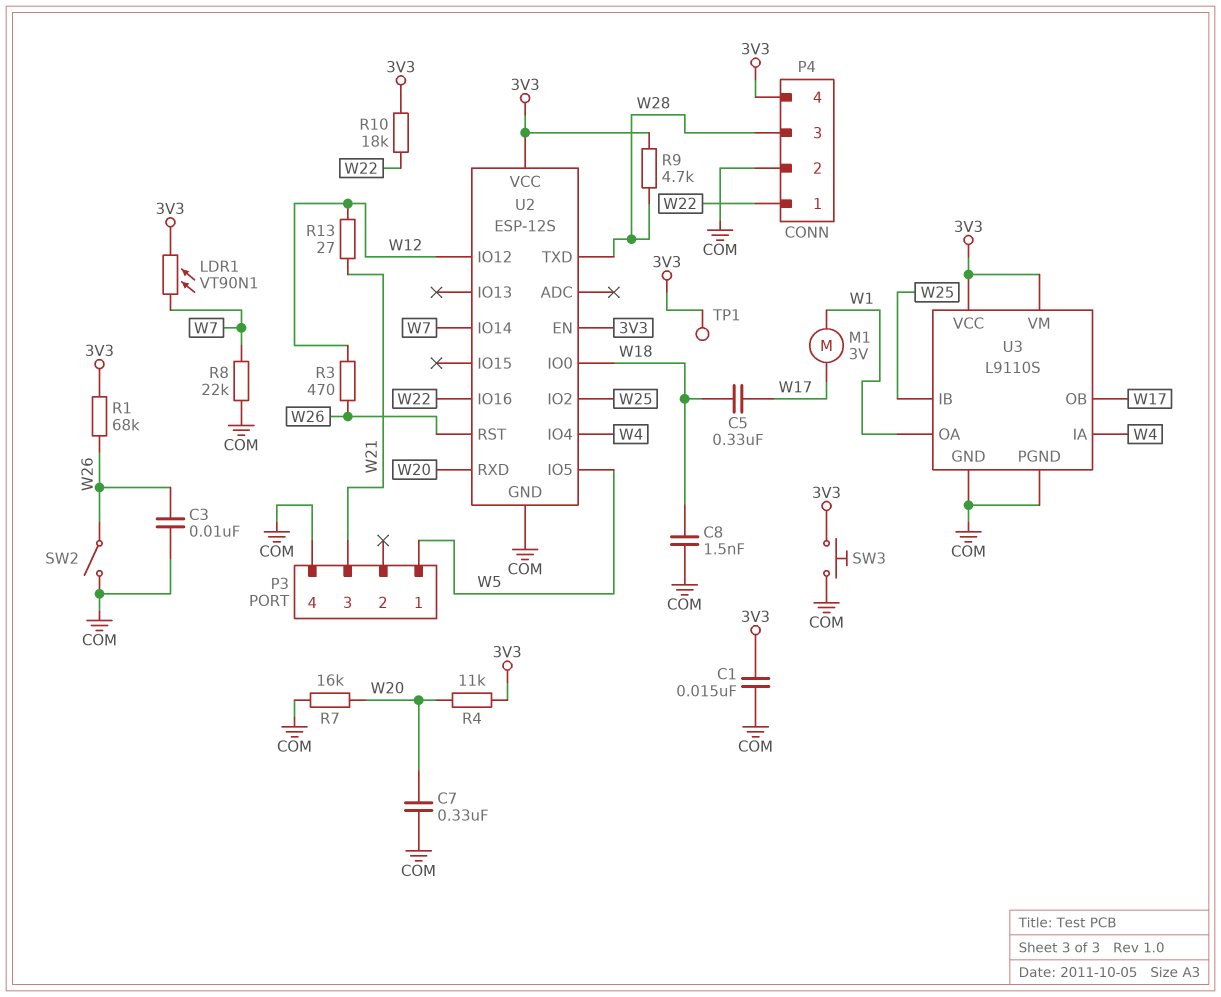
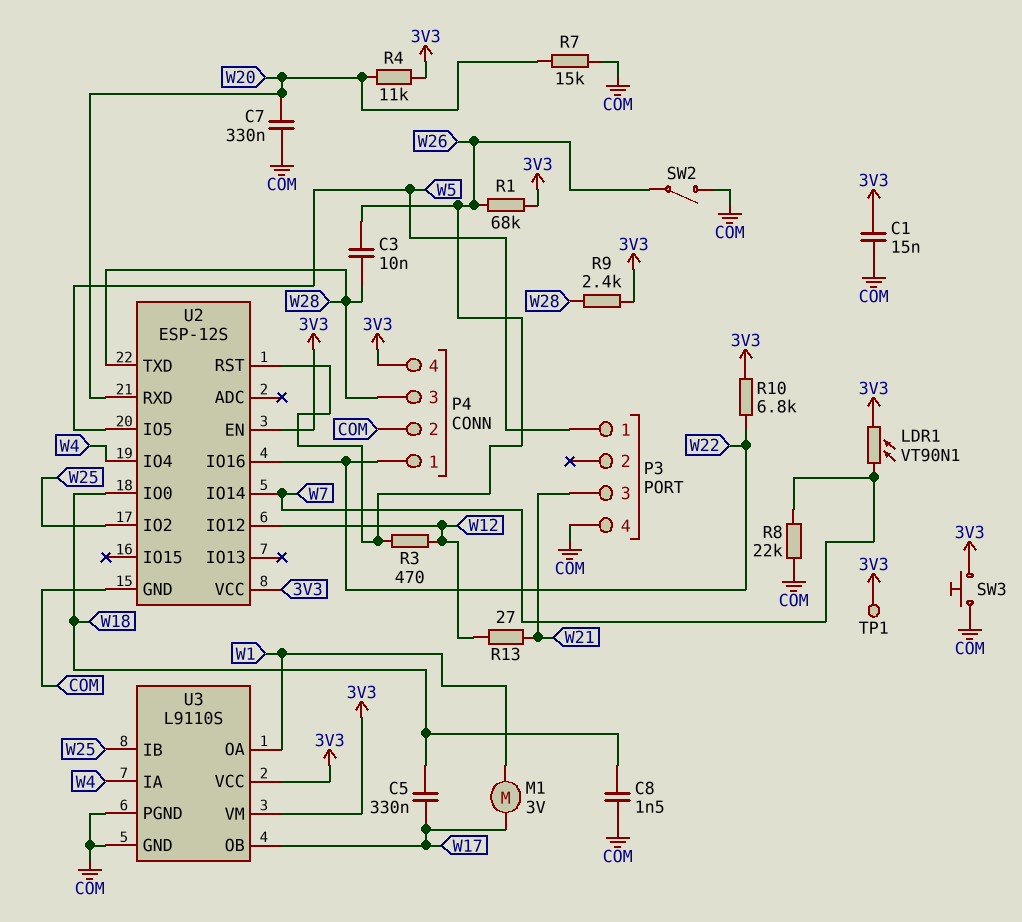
C3: 10nF (COM, W26) -> 10nF (W26, W28)
R7: 16k (COM, W20) -> 15k (COM, W20)
R9: 4.7k (3V3, W28) -> 2.4k (3V3, W28)
R10: 18k (3V3, W22) -> 6.8k (3V3, W22)

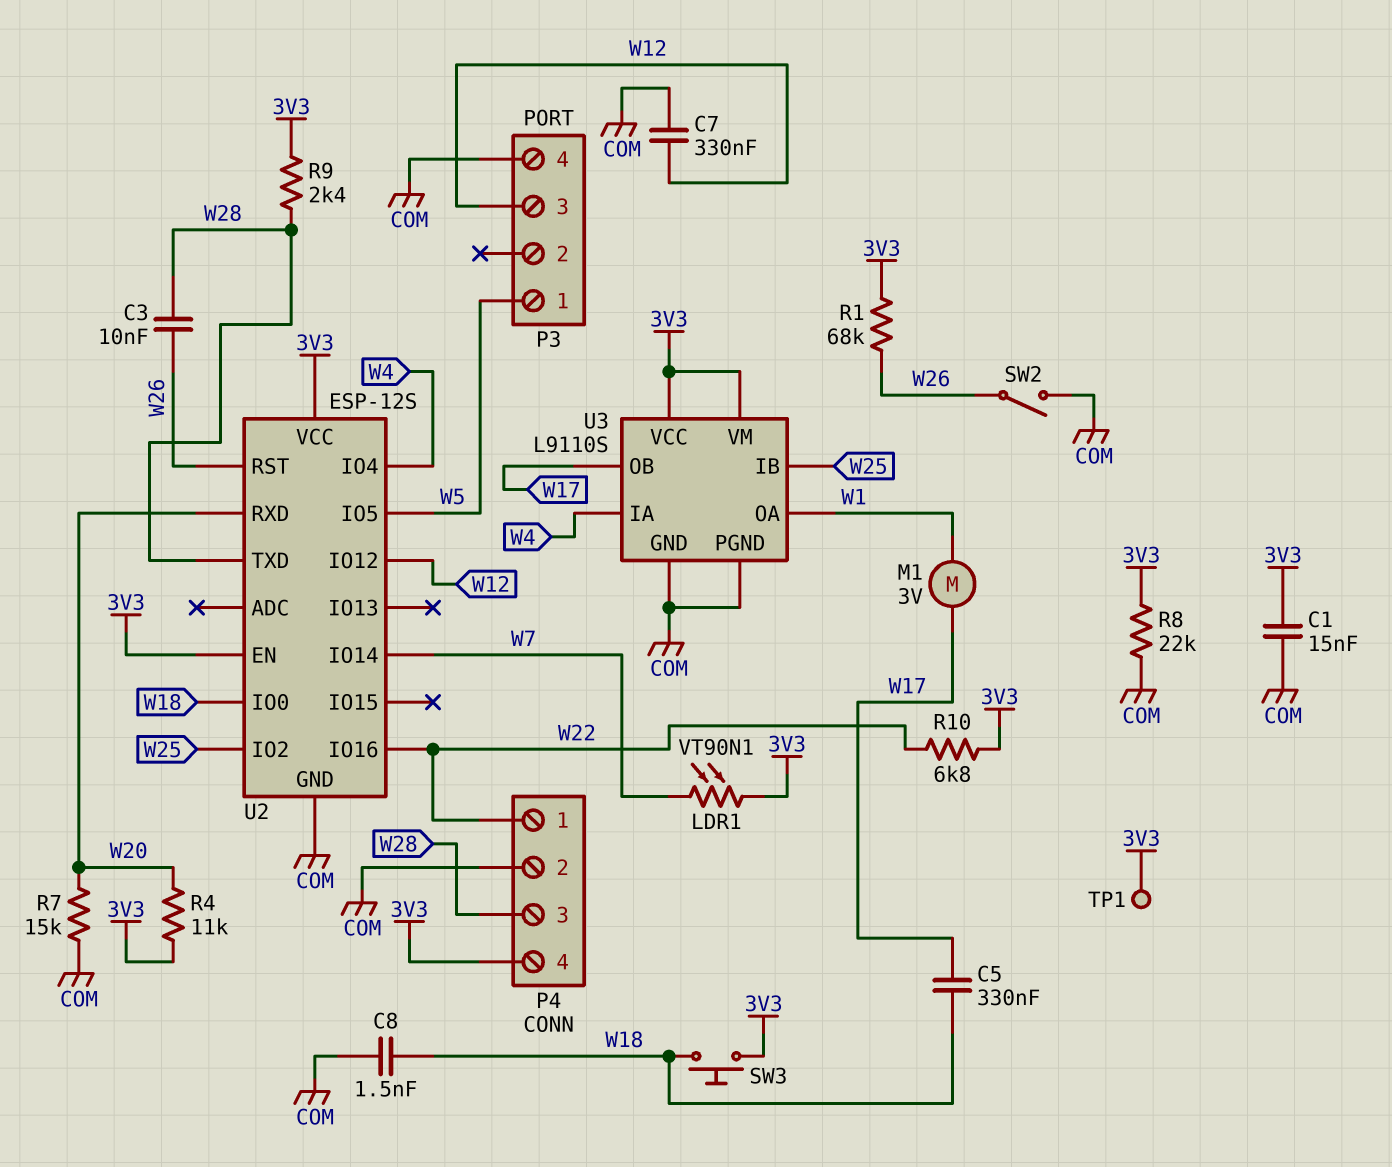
C7: 330nF (COM, W20) -> 330nF (COM, W12)
P3 pin 3: W21 -> W12
R3: 470 (W12, W26) -> none
R8: 22k (COM, W7) -> 22k (3V3, COM)
R13: 27 (W12, W21) -> none
SW3: button (3V3, COM) -> button (3V3, W18)

